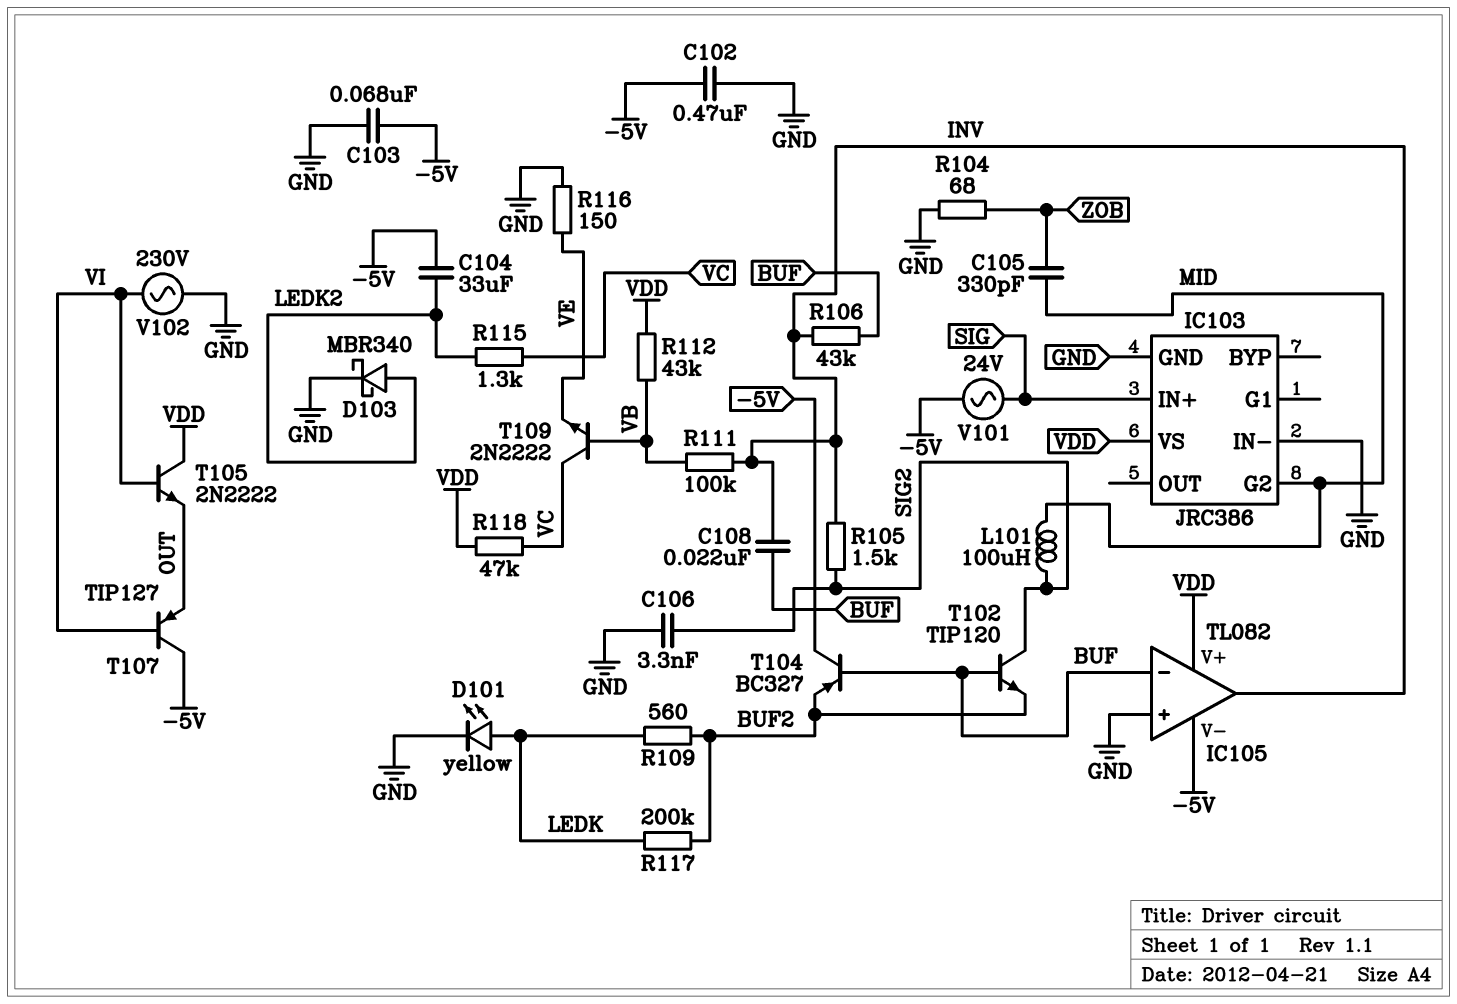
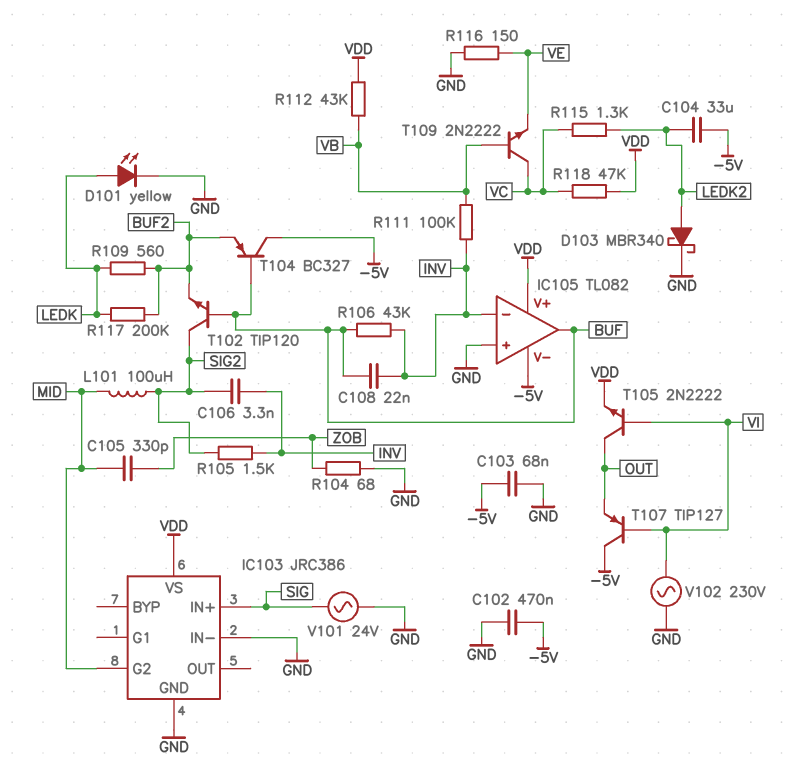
C106: 3.3nF (GND, SIG2) -> 3.3nF (INV, SIG2)
IC105 pin in-: BUF -> INV
IC105 pin out: INV -> BUF
T105: NPN 2N2222 (B VI, C VDD, E OUT) -> NPN 2N2222 (B VI, C OUT, E VDD)
V101: AC 24V (-5V, SIG) -> AC 24V (GND, SIG)

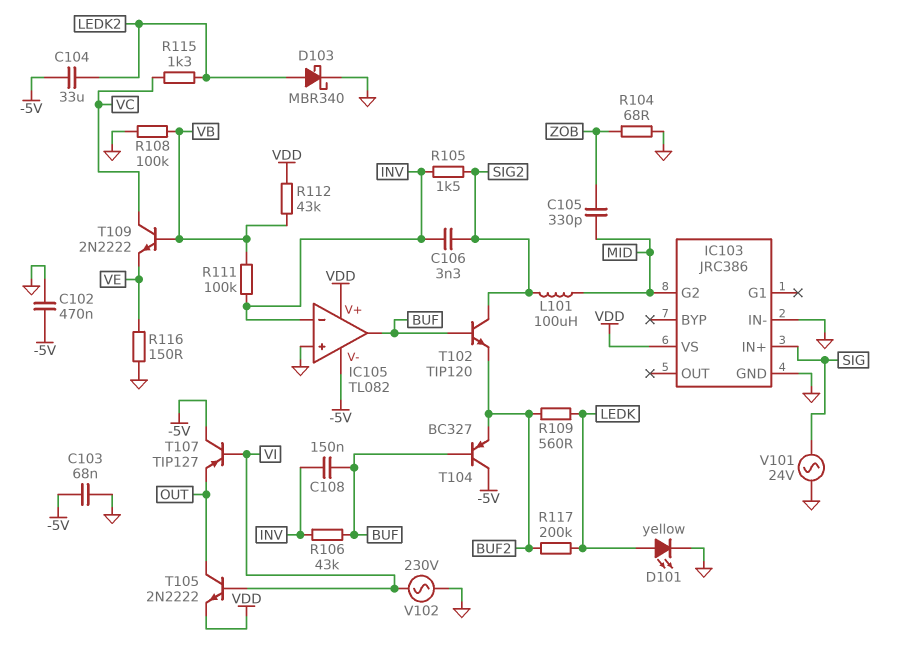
C108: 22nF (BUF, INV) -> 150nF (BUF, INV)
R108: none -> 100k (GND, VB)
R118: 47k (VC, VDD) -> none

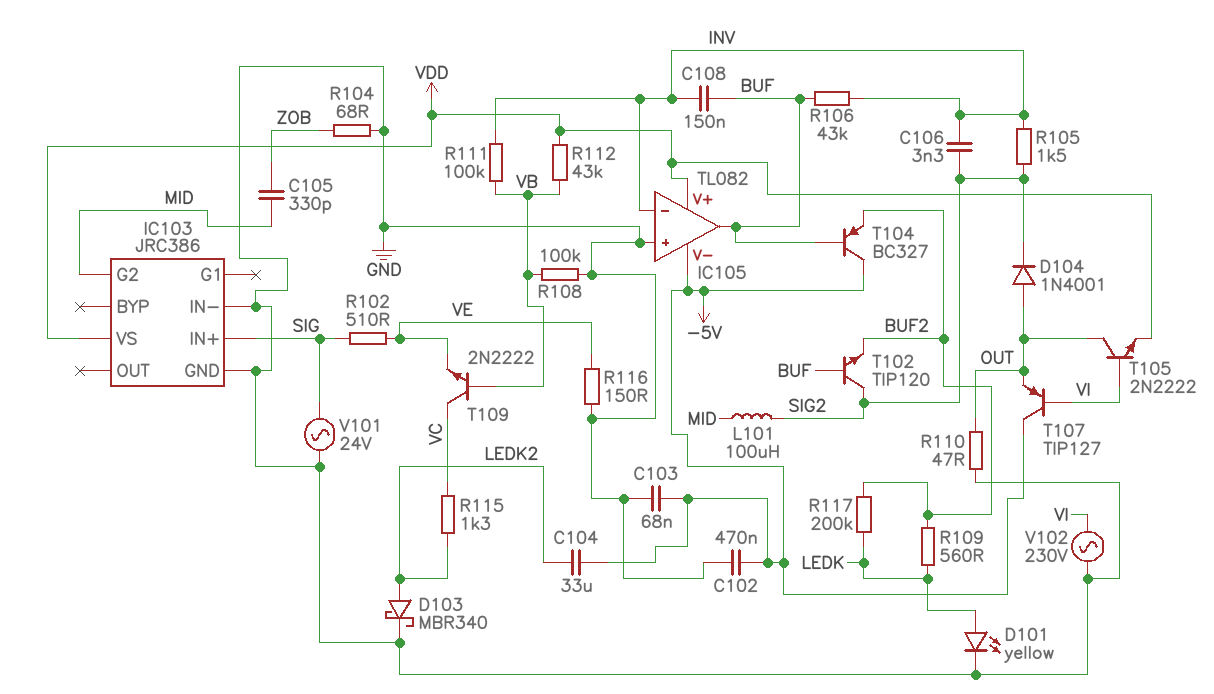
D104: none -> diode 1N4001 (A OUT, K SIG2)
R102: none -> 510 (SIG, VE)
R110: none -> 47 (GND, OUT)

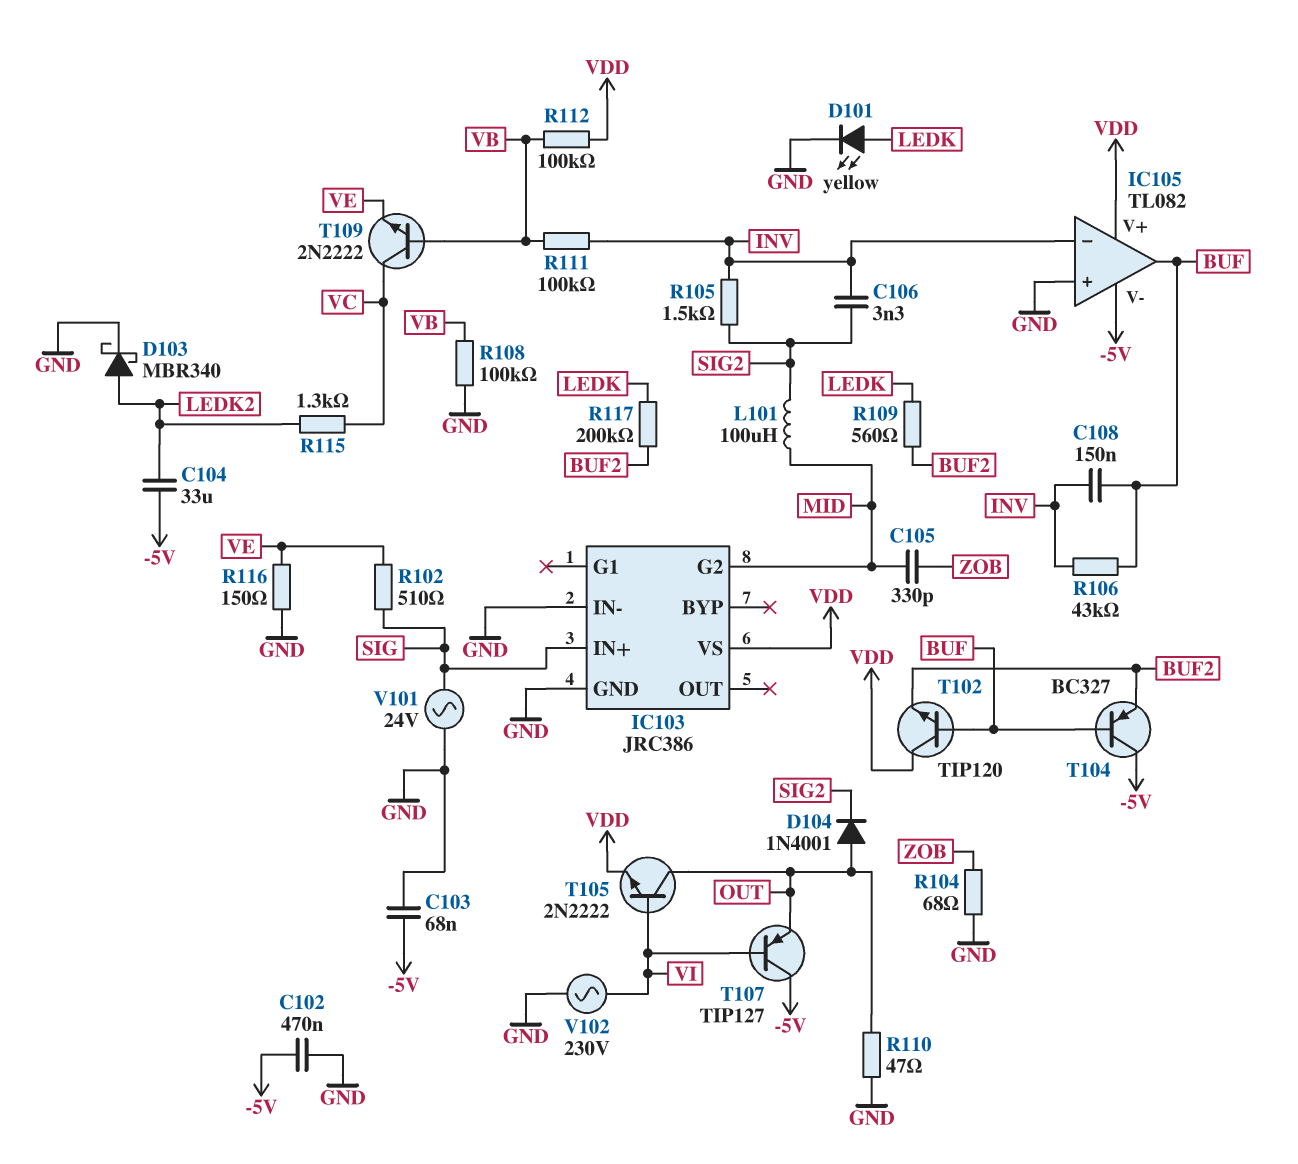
R112: 43k (VB, VDD) -> 100k (VB, VDD)
T102: NPN TIP120 (B BUF, C SIG2, E BUF2) -> NPN TIP120 (B BUF, C VDD, E BUF2)

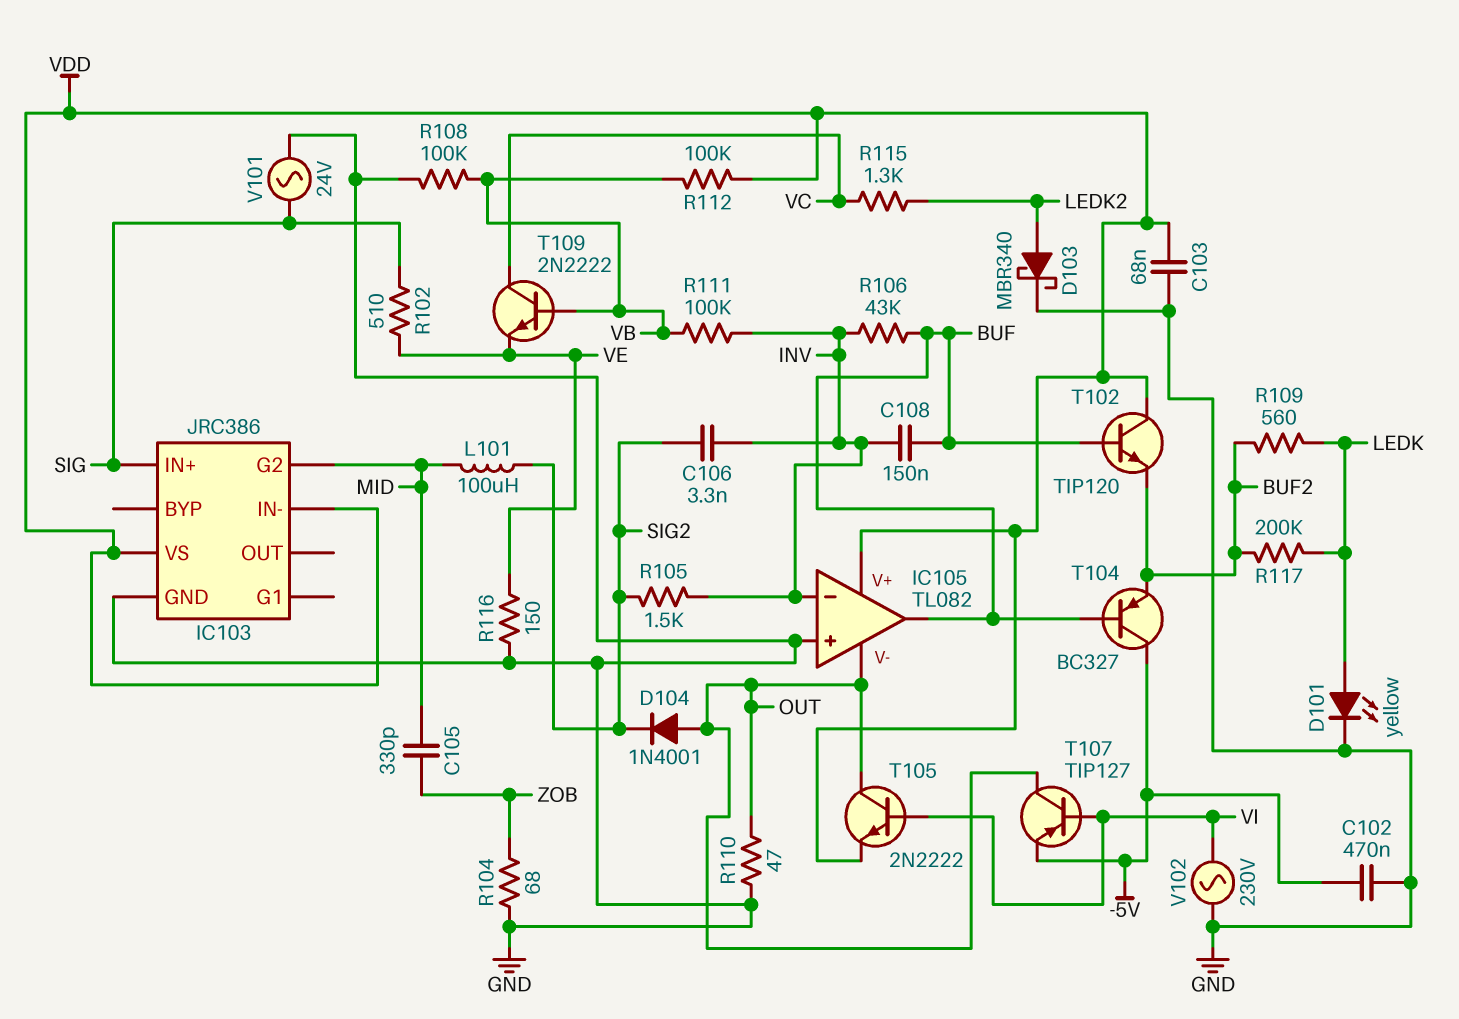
C103: 68nF (-5V, GND) -> 68nF (GND, VDD)
C104: 33uF (-5V, LEDK2) -> none
IC103 pin IN-: GND -> VDD
IC105 pin V-: -5V -> OUT
T107: PNP TIP127 (B VI, C -5V, E OUT) -> PNP TIP127 (B VI, C OUT, E -5V)

